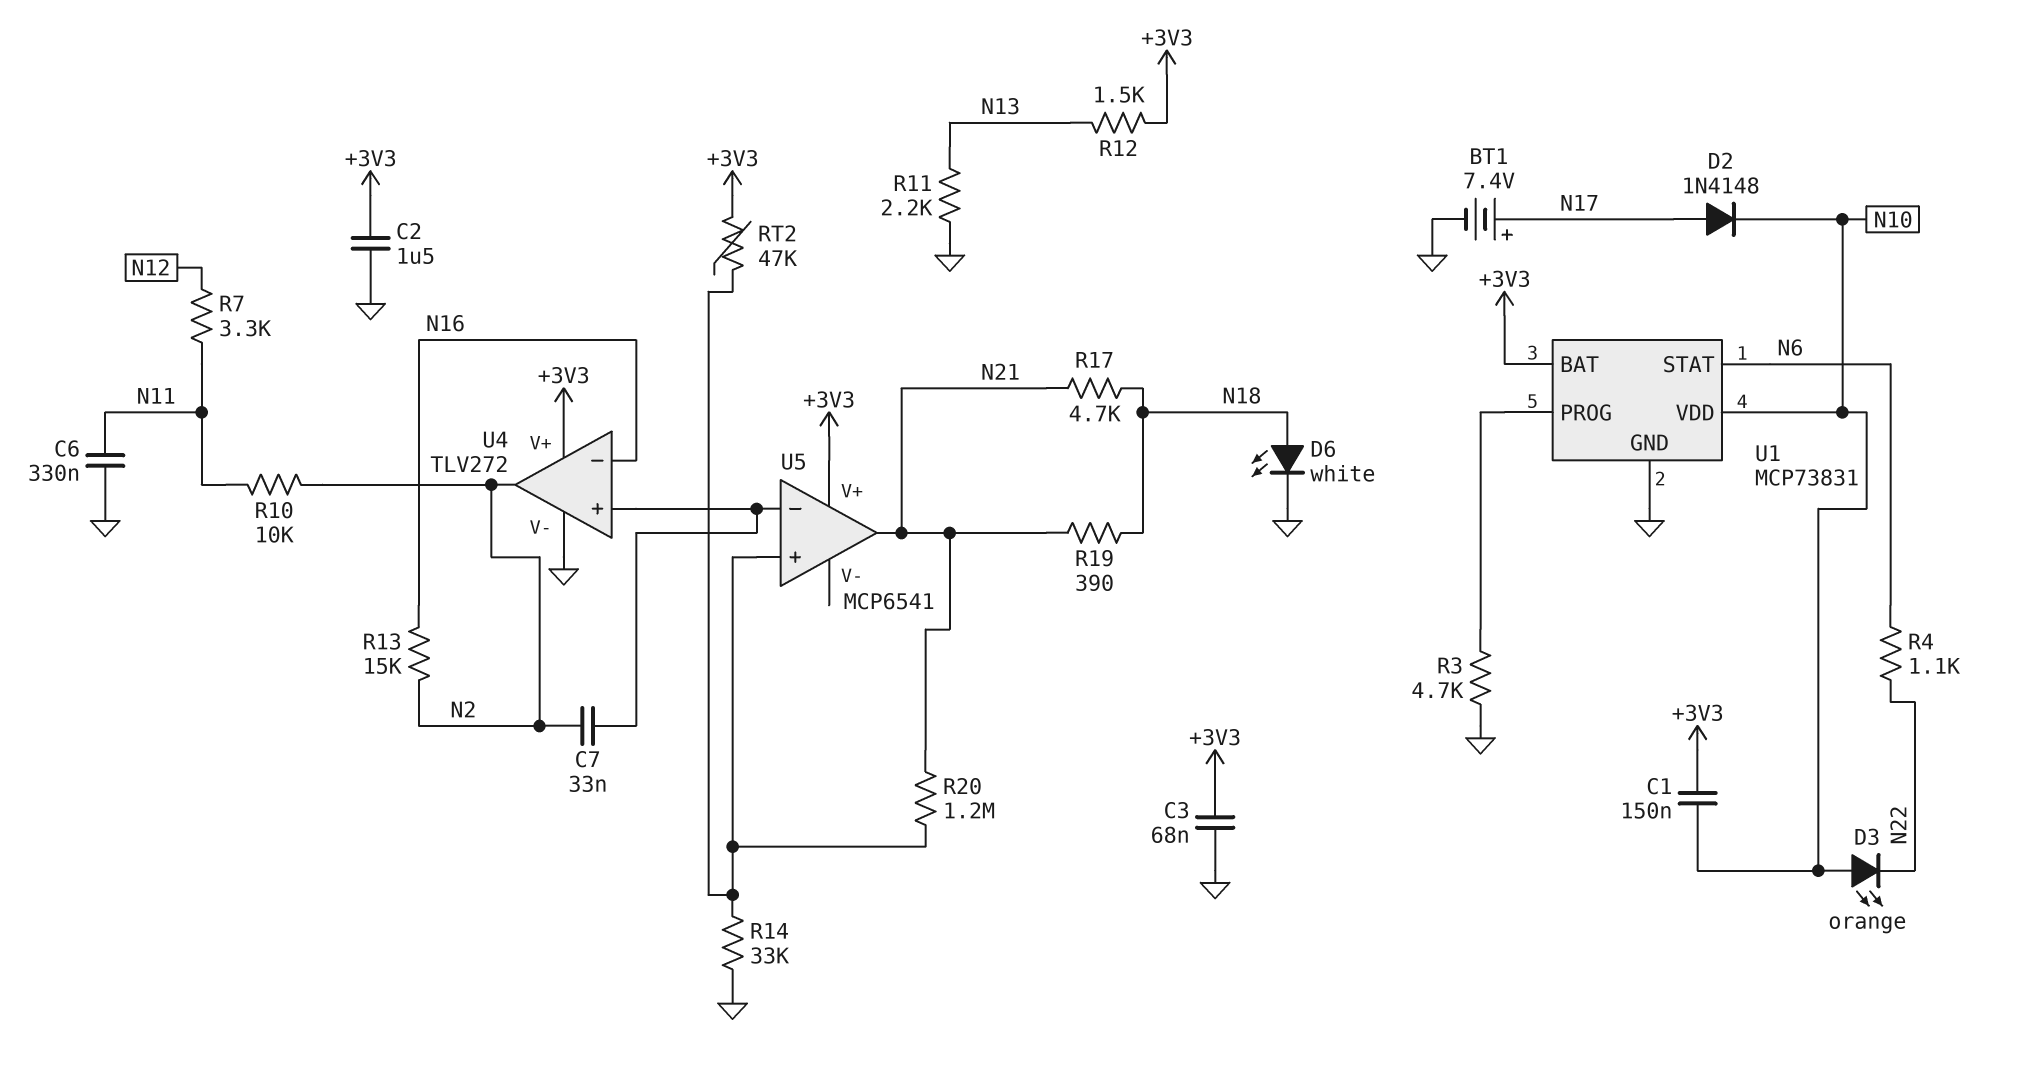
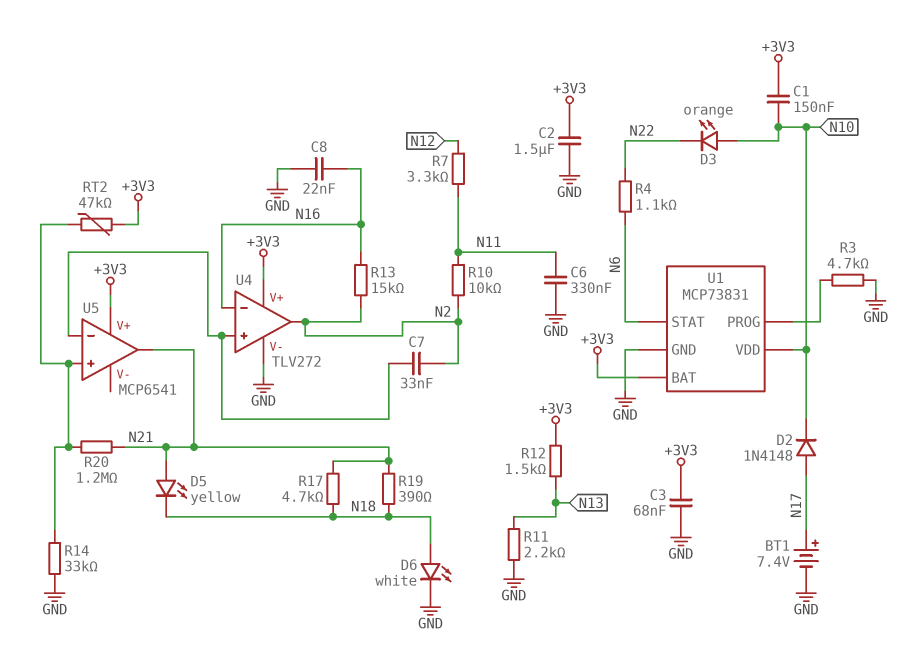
C8: none -> 22nF (GND, N16)
D5: none -> LED yellow (A N21, K N18)

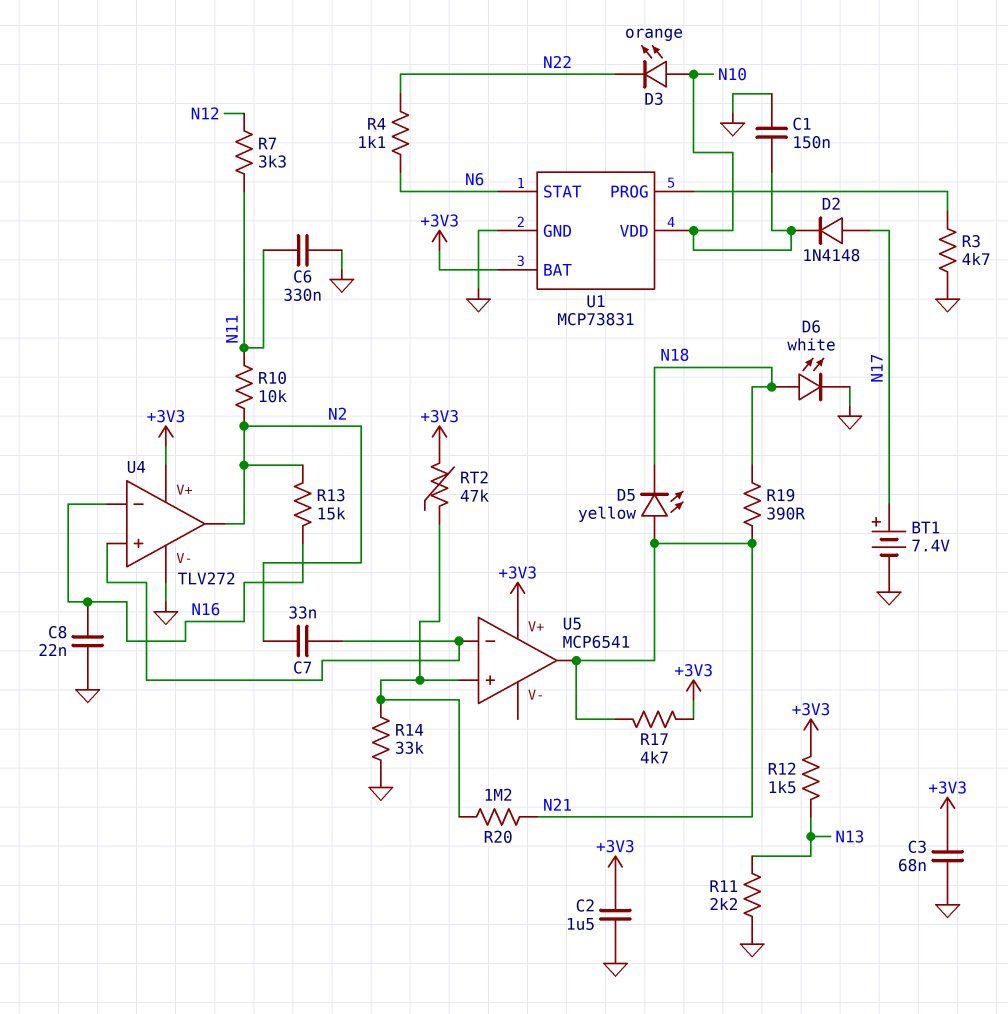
C1: 150nF (+3V3, N10) -> 150nF (GND, N10)
R17: 4.7k (N18, N21) -> 4.7k (+3V3, N21)

